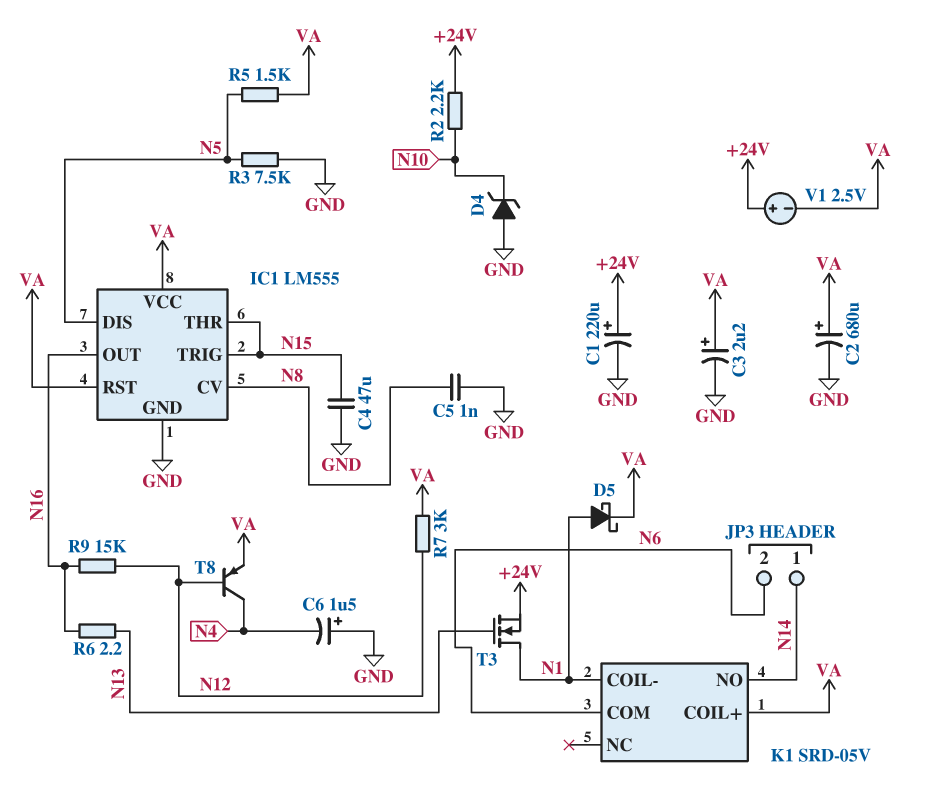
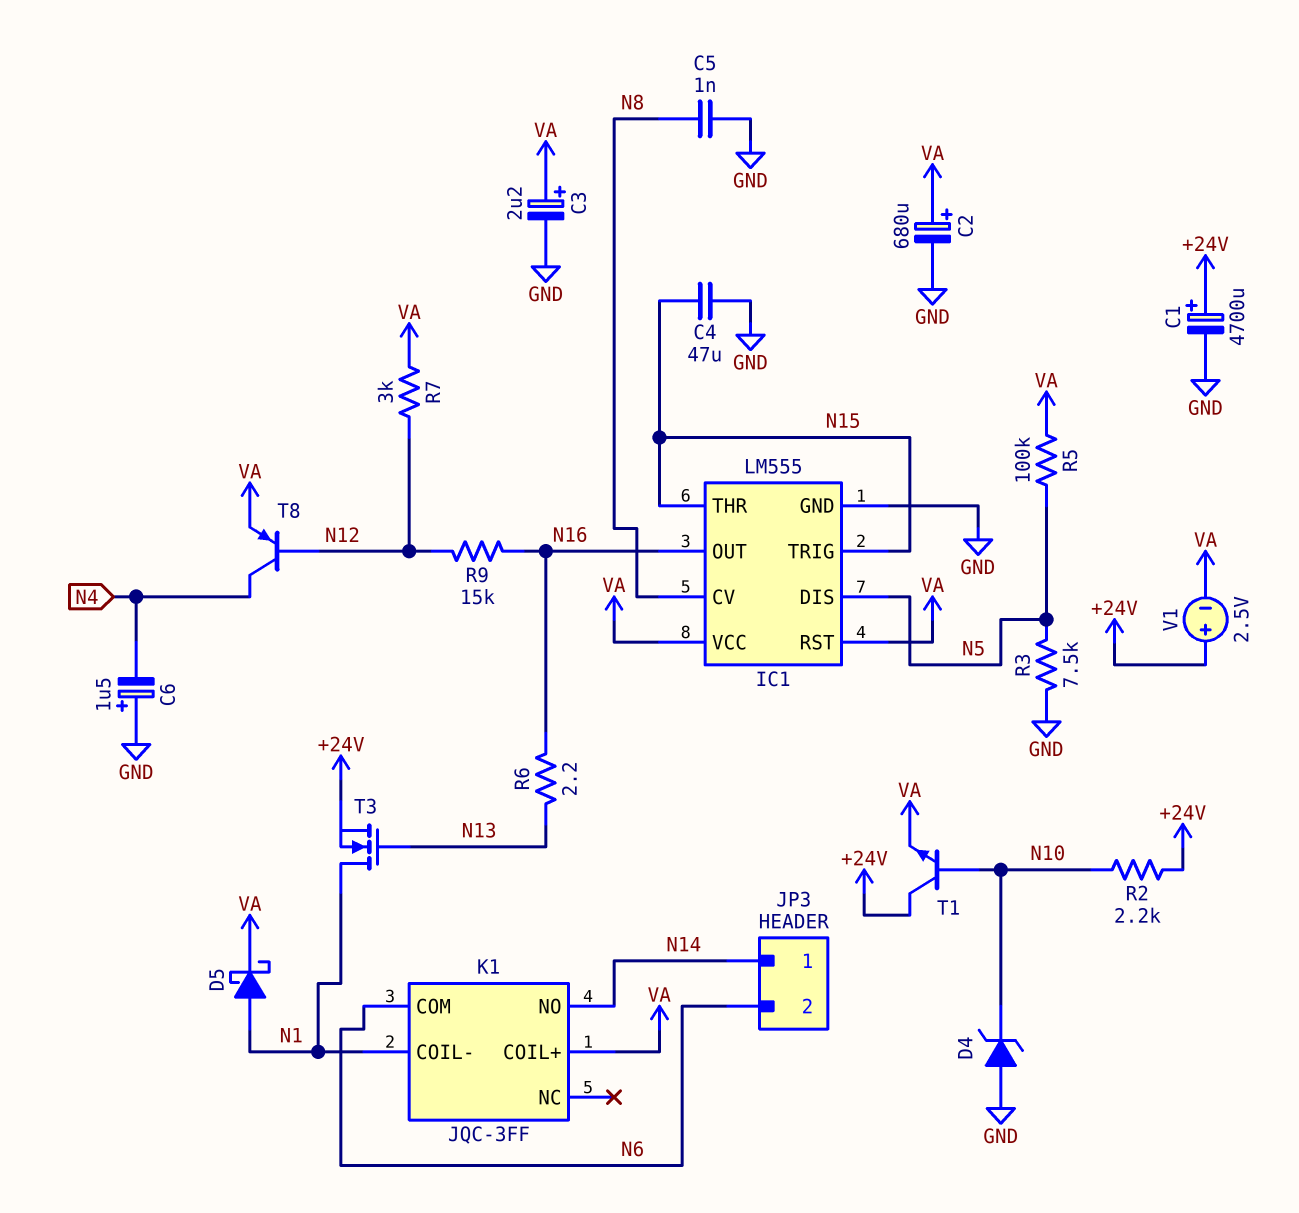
C1: 220uF (plus +24V, minus GND) -> 4700uF (plus +24V, minus GND)
K1: SRD-05V -> JQC-3FF
R5: 1.5k (N5, VA) -> 100k (N5, VA)
T1: none -> NPN (B N10, C +24V, E VA)

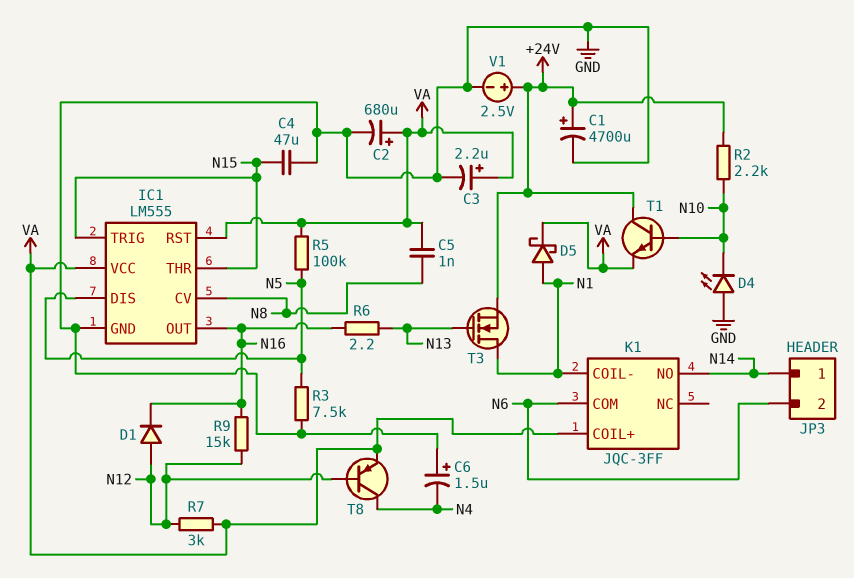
C5: 1nF (GND, N8) -> 1nF (N8, VA)
D1: none -> diode (A N12, K N16)
D4: zener (A GND, K N10) -> LED (A GND, K N10)
V1: 2.5V (plus +24V, minus VA) -> 2.5V (plus +24V, minus GND)

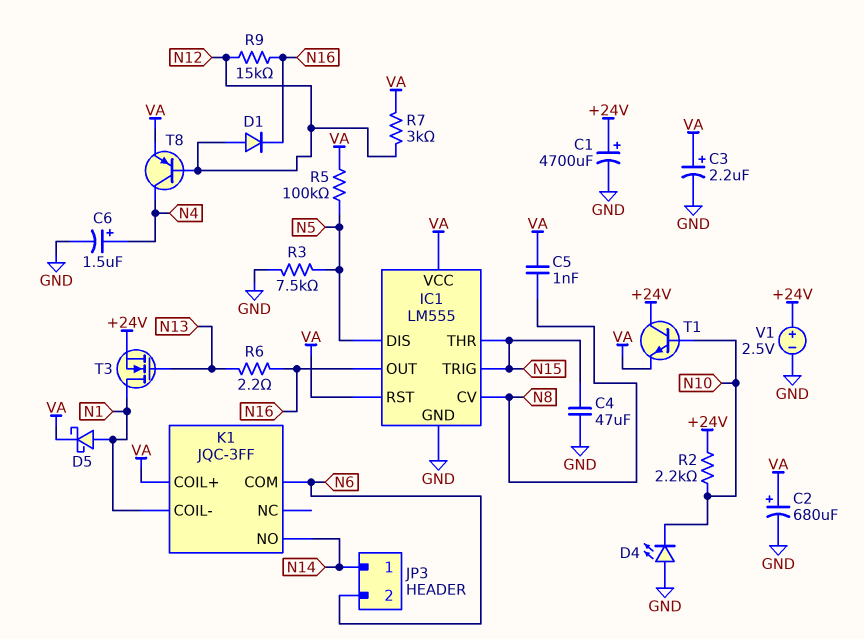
C6: 1.5uF (plus GND, minus N4) -> 1.5uF (plus N4, minus GND)

